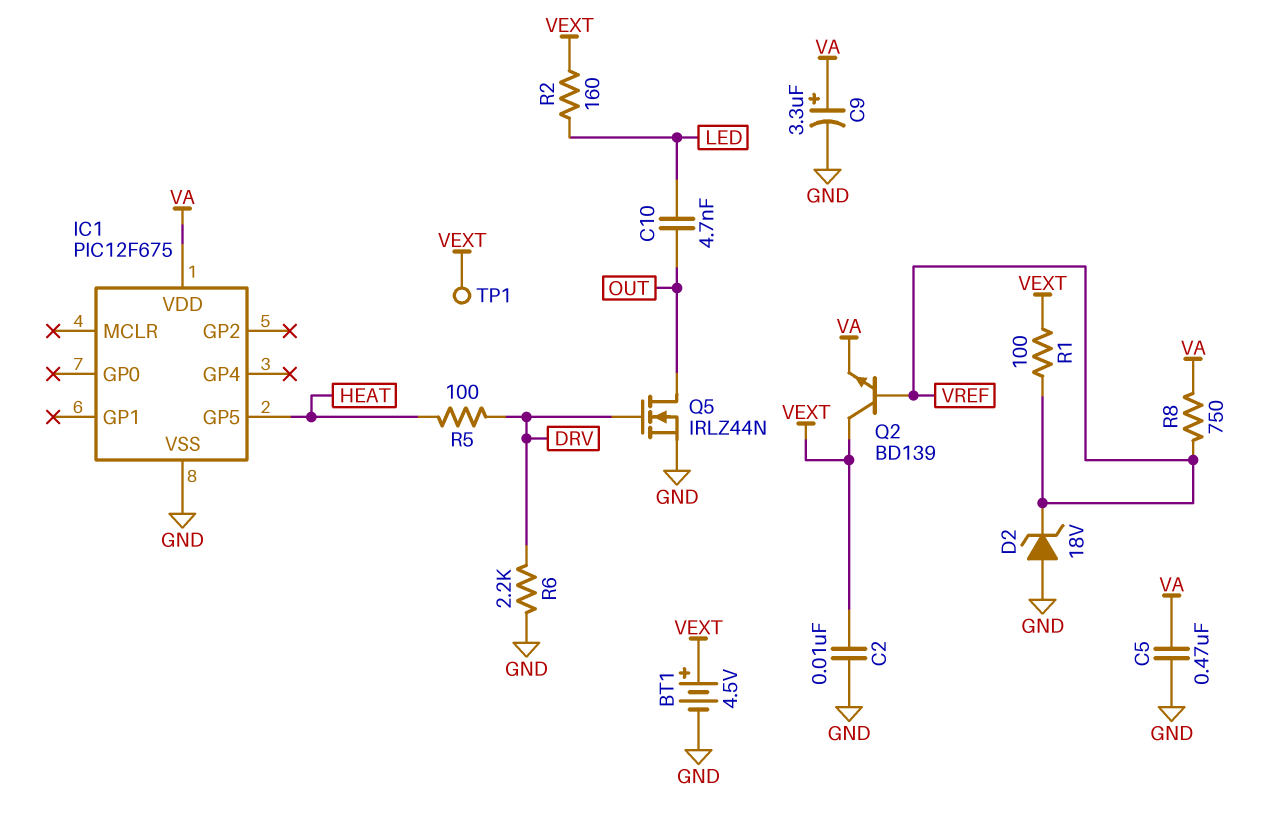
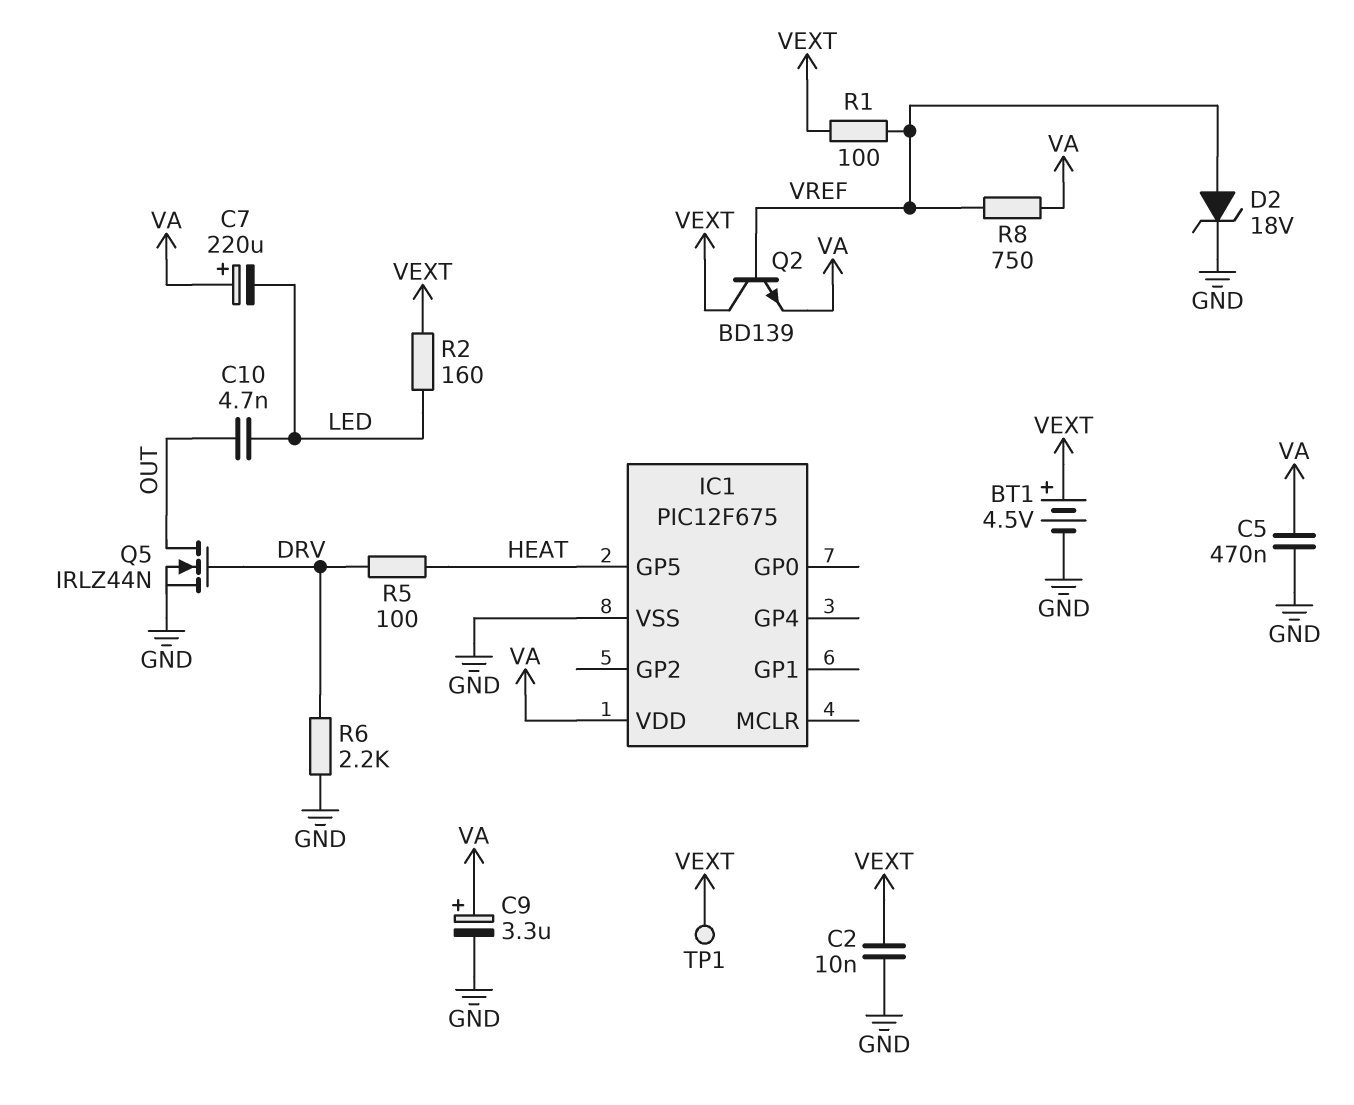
C7: none -> 220uF (plus VA, minus LED)
D2: zener 18V (A GND, K VREF) -> zener 18V (A VREF, K GND)

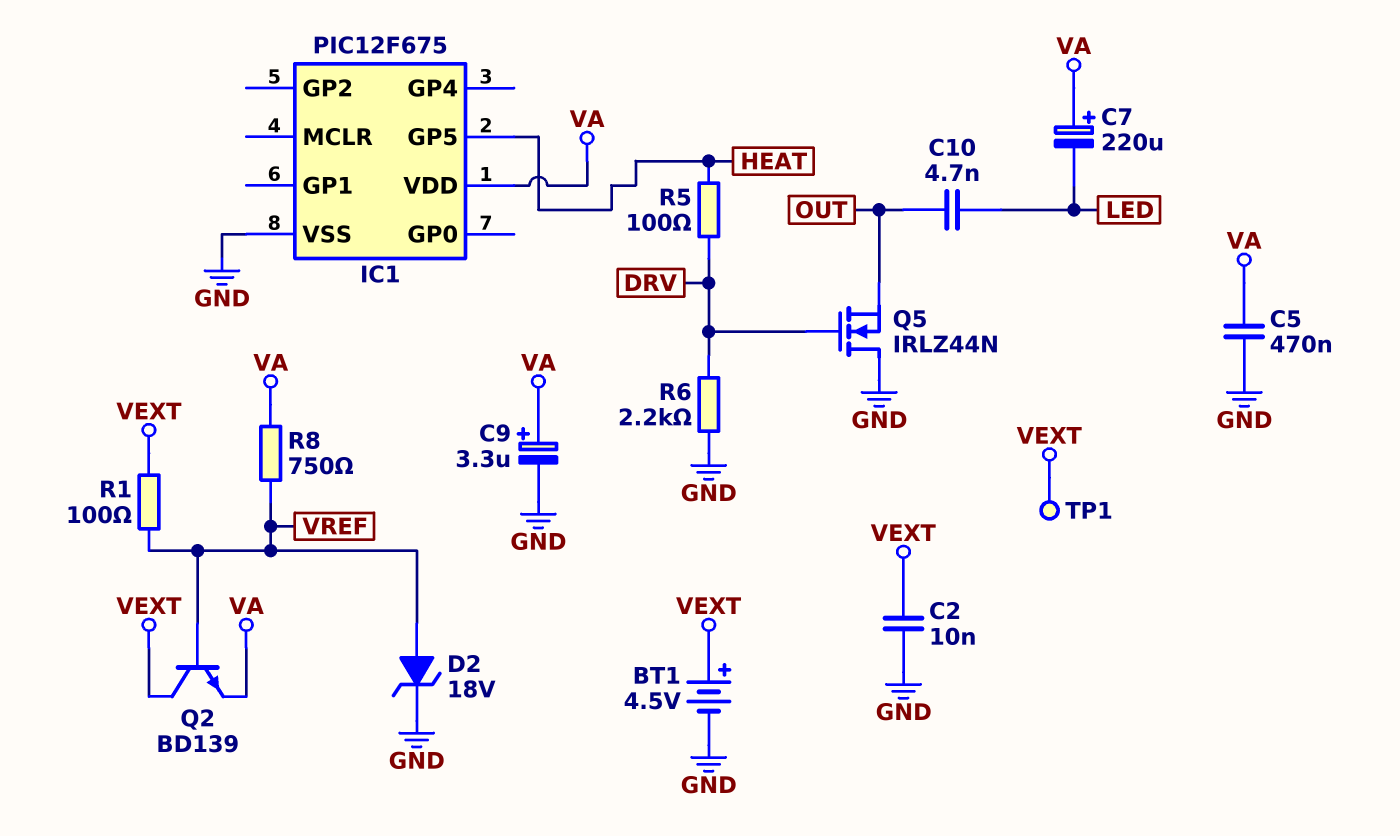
Q5: NMOS IRLZ44N (G DRV, D OUT, S GND) -> NMOS IRLZ44N (G DRV, D GND, S OUT)
R2: 160 (LED, VEXT) -> none

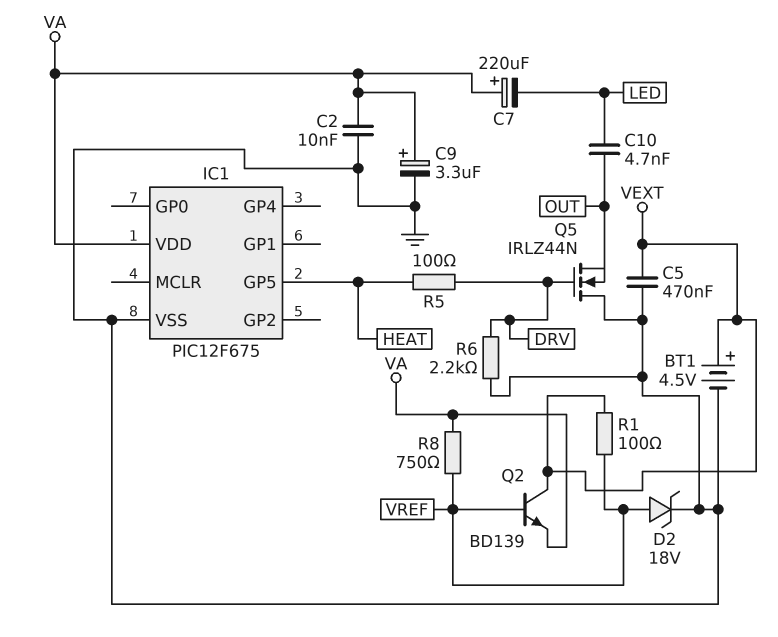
C2: 10nF (GND, VEXT) -> 10nF (GND, VA)
C5: 470nF (GND, VA) -> 470nF (GND, VEXT)
TP1: test point (VEXT) -> none

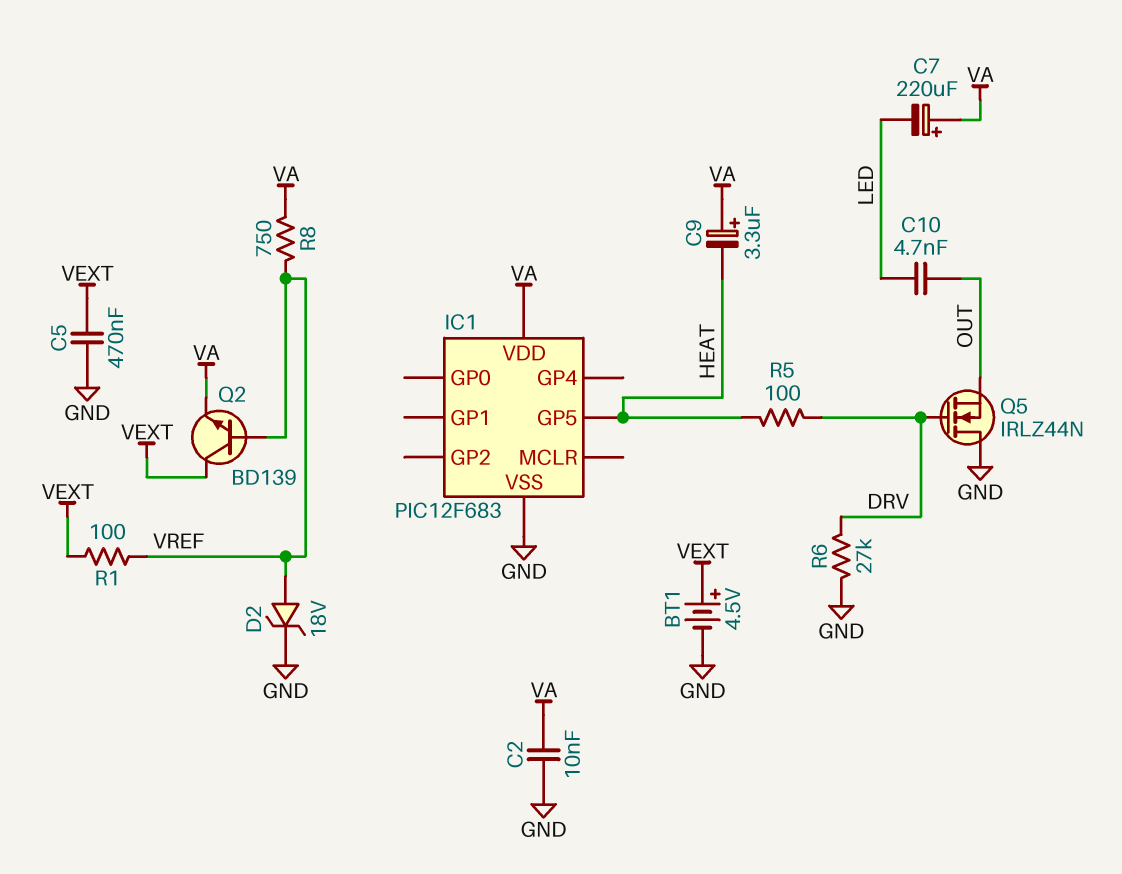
C9: 3.3uF (plus VA, minus GND) -> 3.3uF (plus VA, minus HEAT)
IC1: PIC12F675 -> PIC12F683
R6: 2.2k (DRV, GND) -> 27k (DRV, GND)

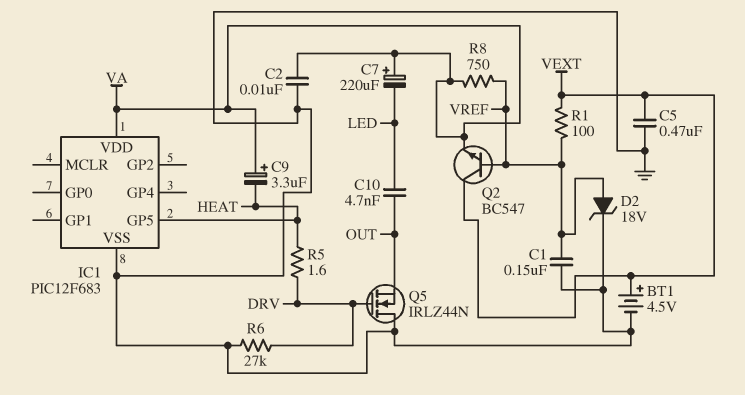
C1: none -> 150nF (GND, VREF)
Q2: NPN BD139 (B VREF, C VEXT, E VA) -> NPN BC547 (B VREF, C VEXT, E VA)
R5: 100 (DRV, HEAT) -> 1.6 (DRV, HEAT)

